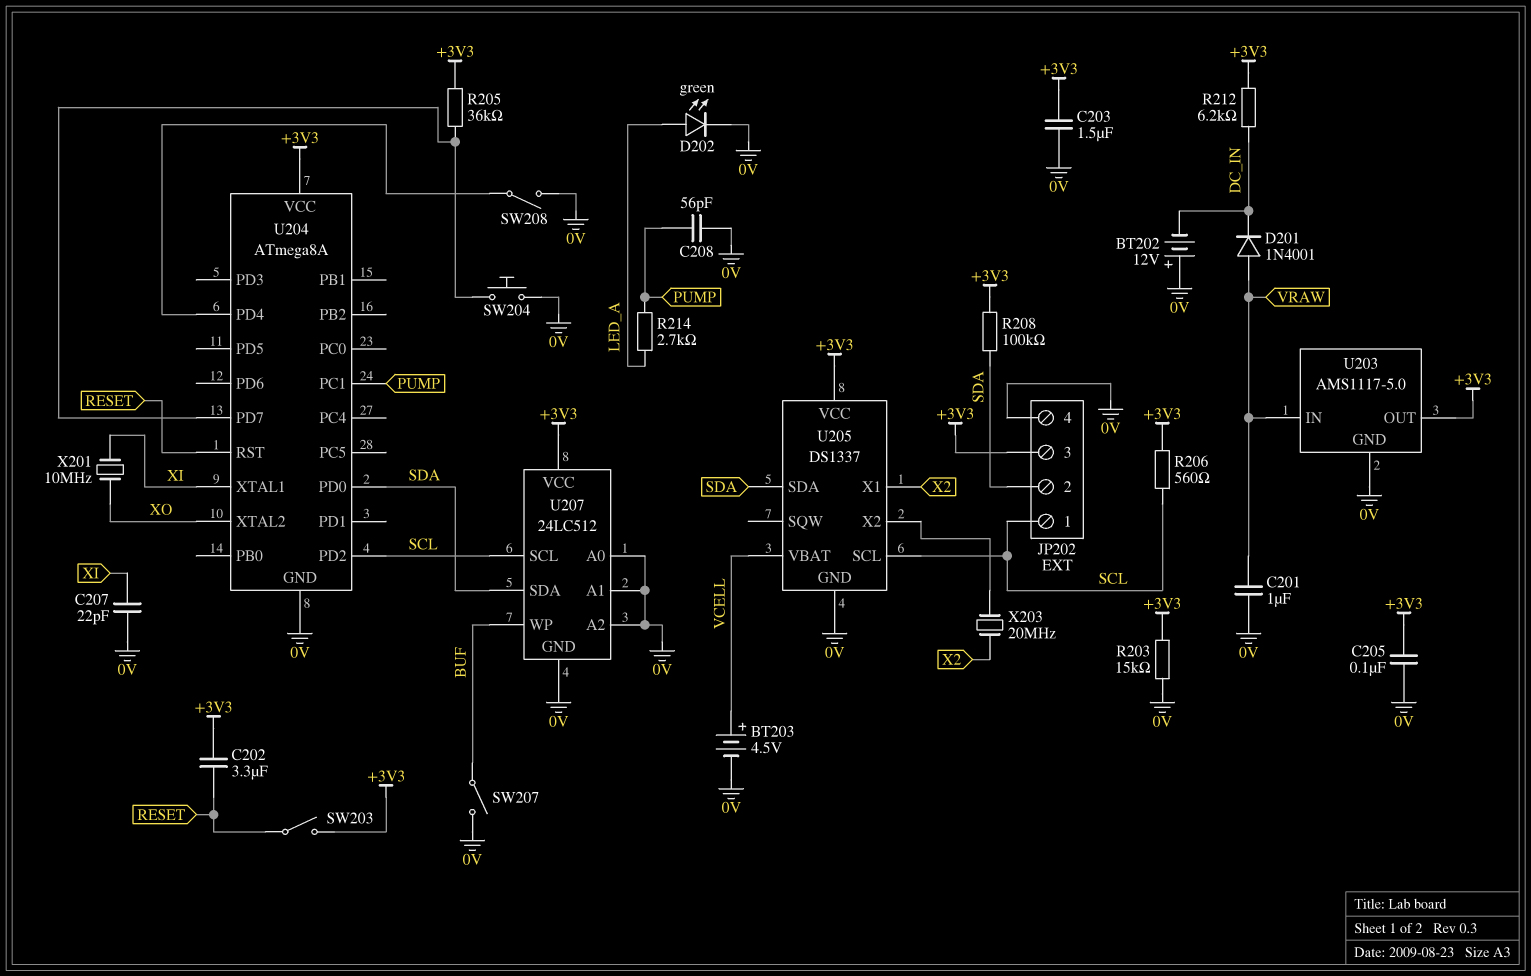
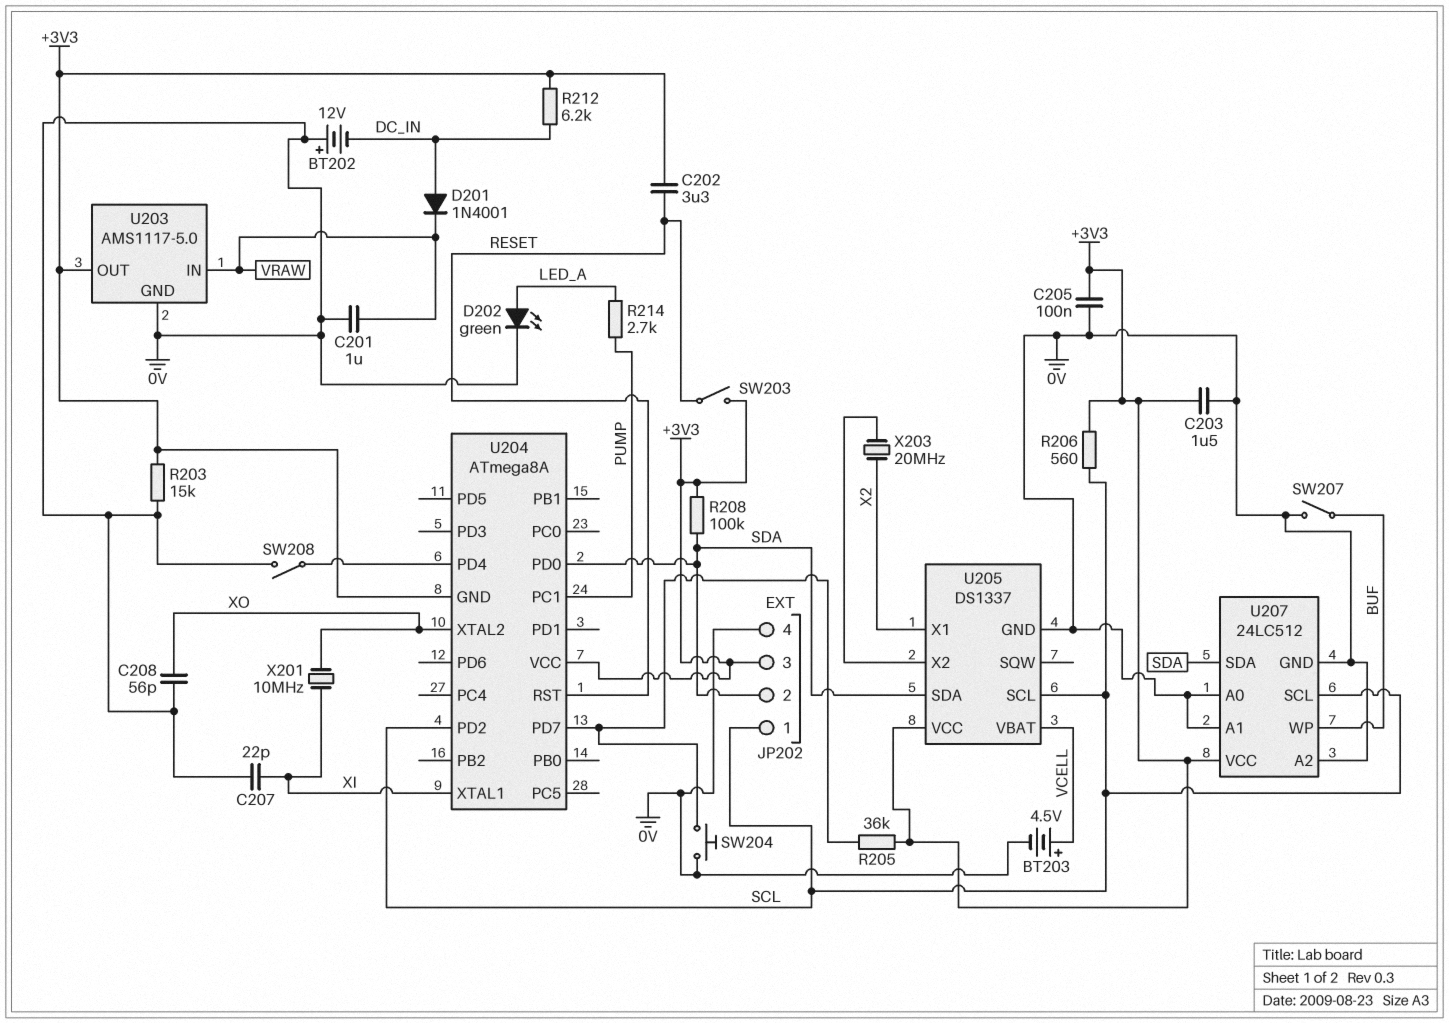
C208: 56pF (0V, PUMP) -> 56pF (0V, XO)
D201: diode 1N4001 (A VRAW, K DC_IN) -> diode 1N4001 (A DC_IN, K VRAW)
U204 pin GND: 0V -> +3V3

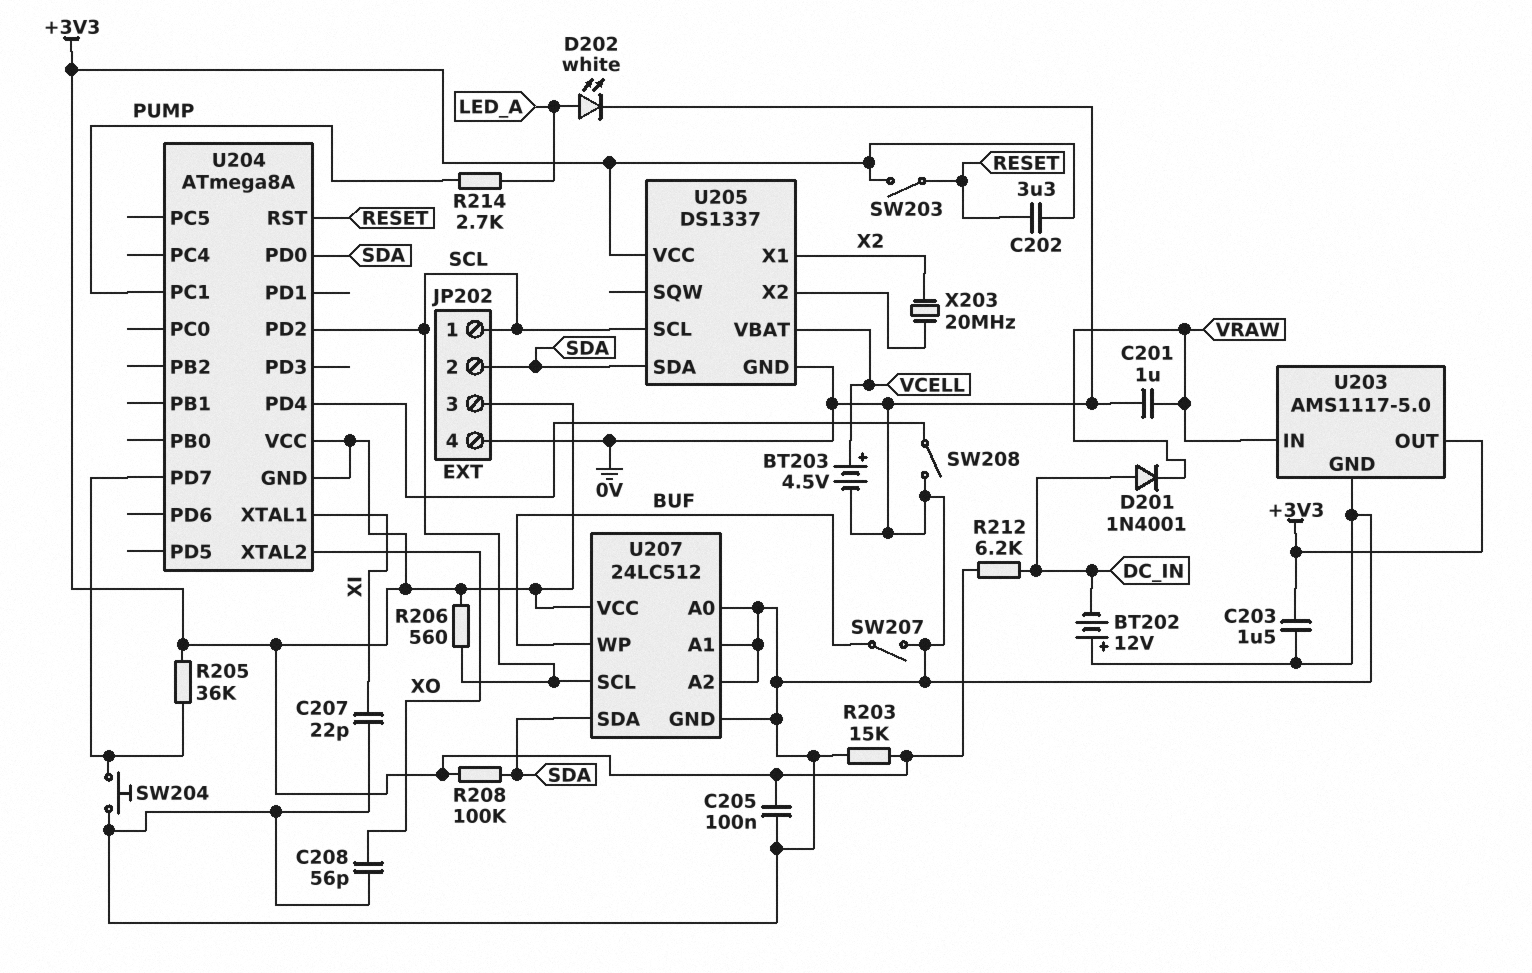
D202: LED green (A LED_A, K 0V) -> LED white (A LED_A, K 0V)
X201: 10MHz (XI, XO) -> none

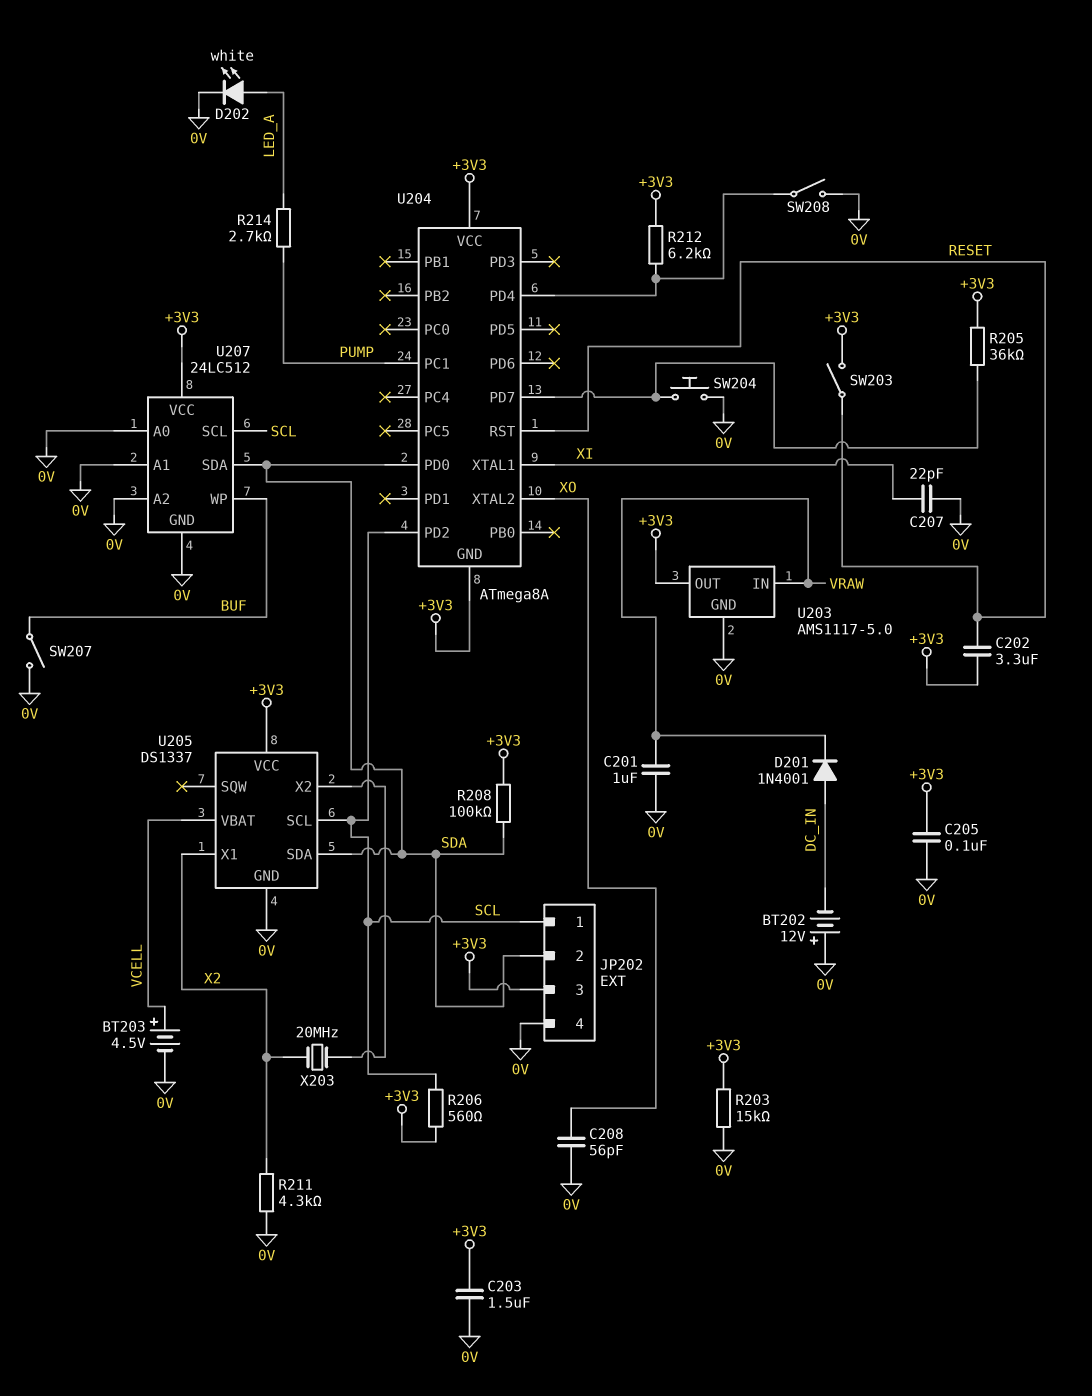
R211: none -> 4.3k (0V, X2)
R212: 6.2k (+3V3, DC_IN) -> 6.2k (+3V3, U204/PD4)

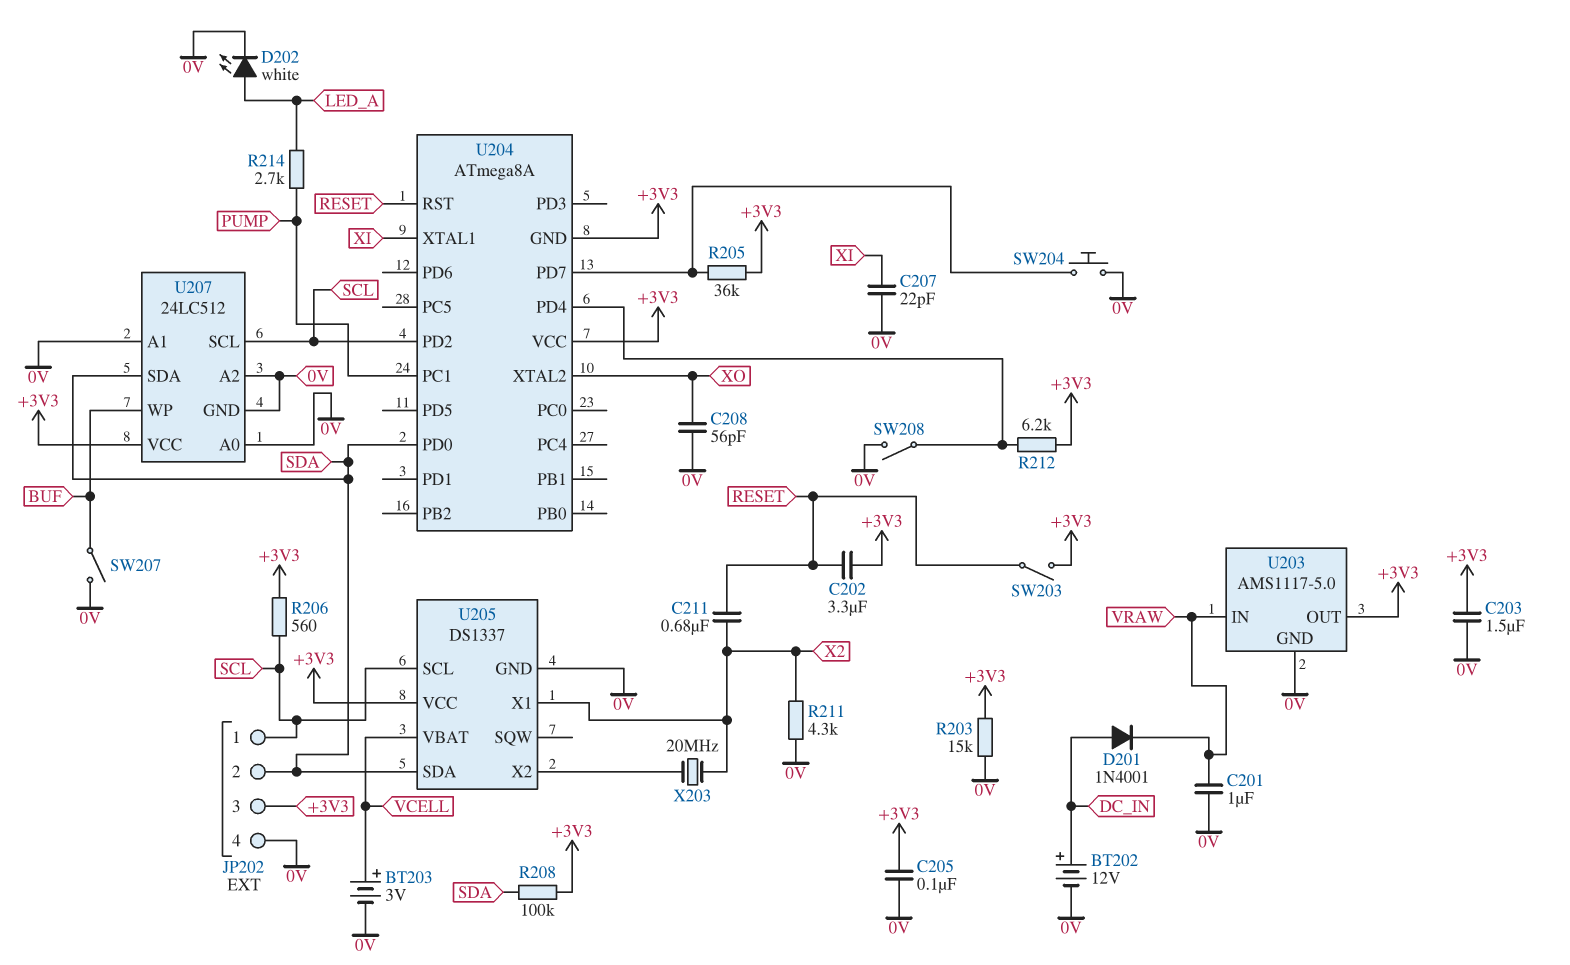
BT202: 12V (plus 0V, minus DC_IN) -> 12V (plus DC_IN, minus 0V)
BT203: 4.5V (plus VCELL, minus 0V) -> 3V (plus VCELL, minus 0V)
C211: none -> 680nF (RESET, X2)

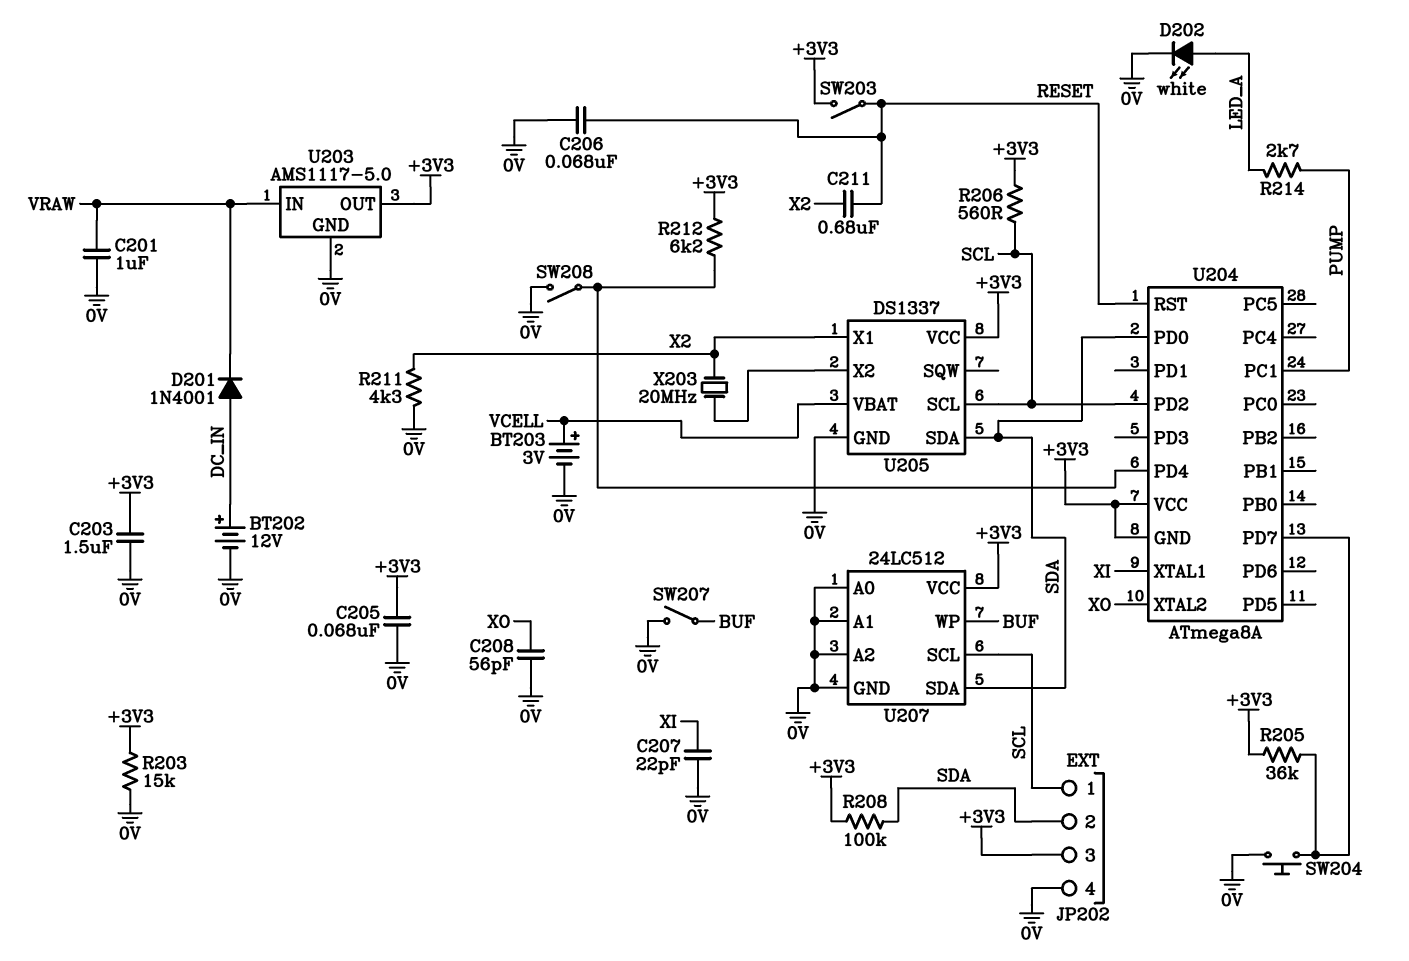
C202: 3.3uF (+3V3, RESET) -> none
C205: 100nF (+3V3, 0V) -> 68nF (+3V3, 0V)
C206: none -> 68nF (0V, RESET)

